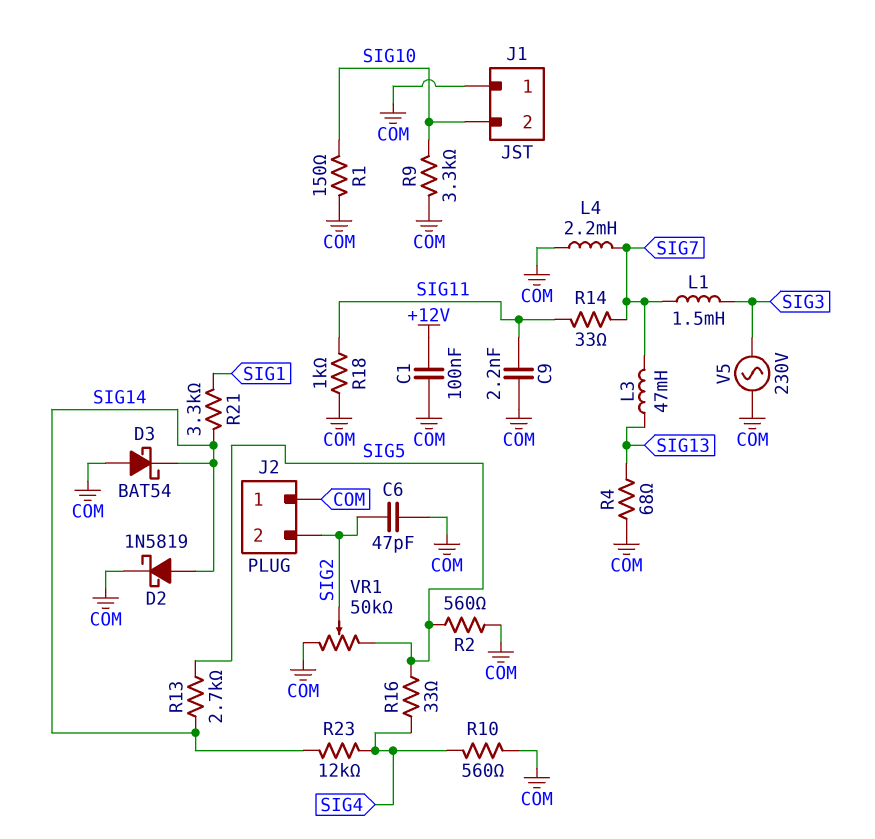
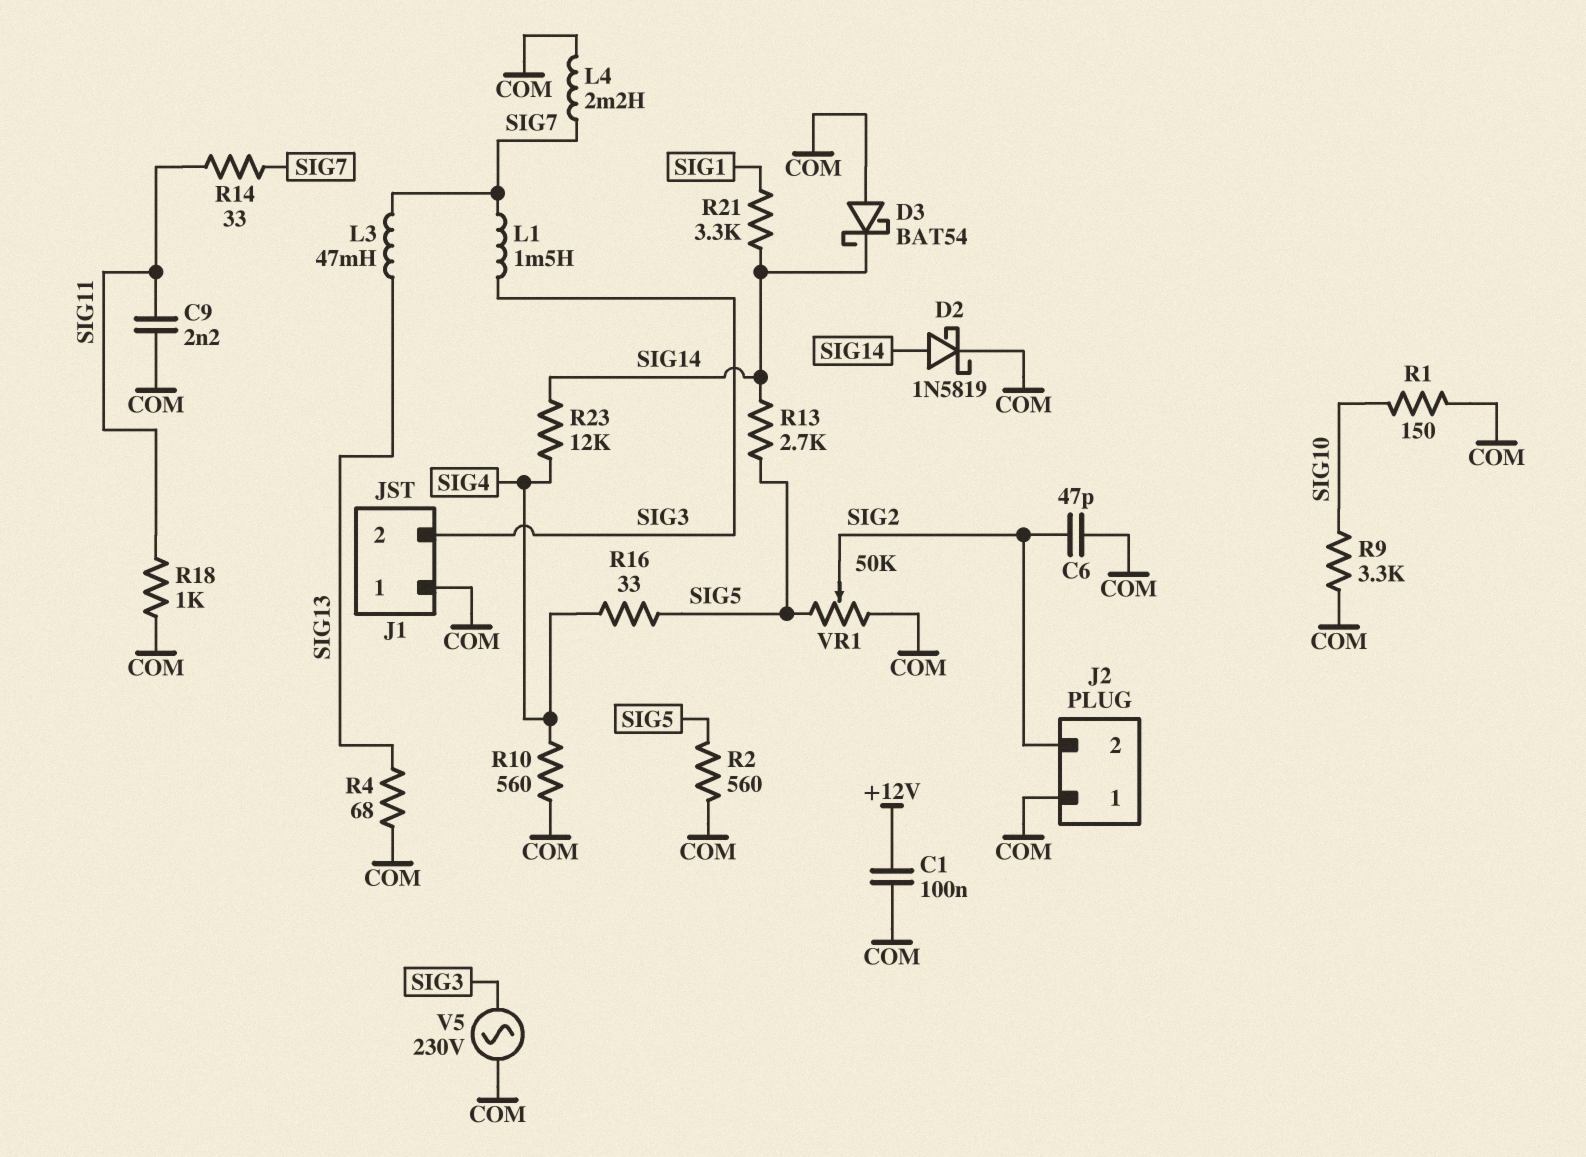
J1 pin 2: SIG10 -> SIG3

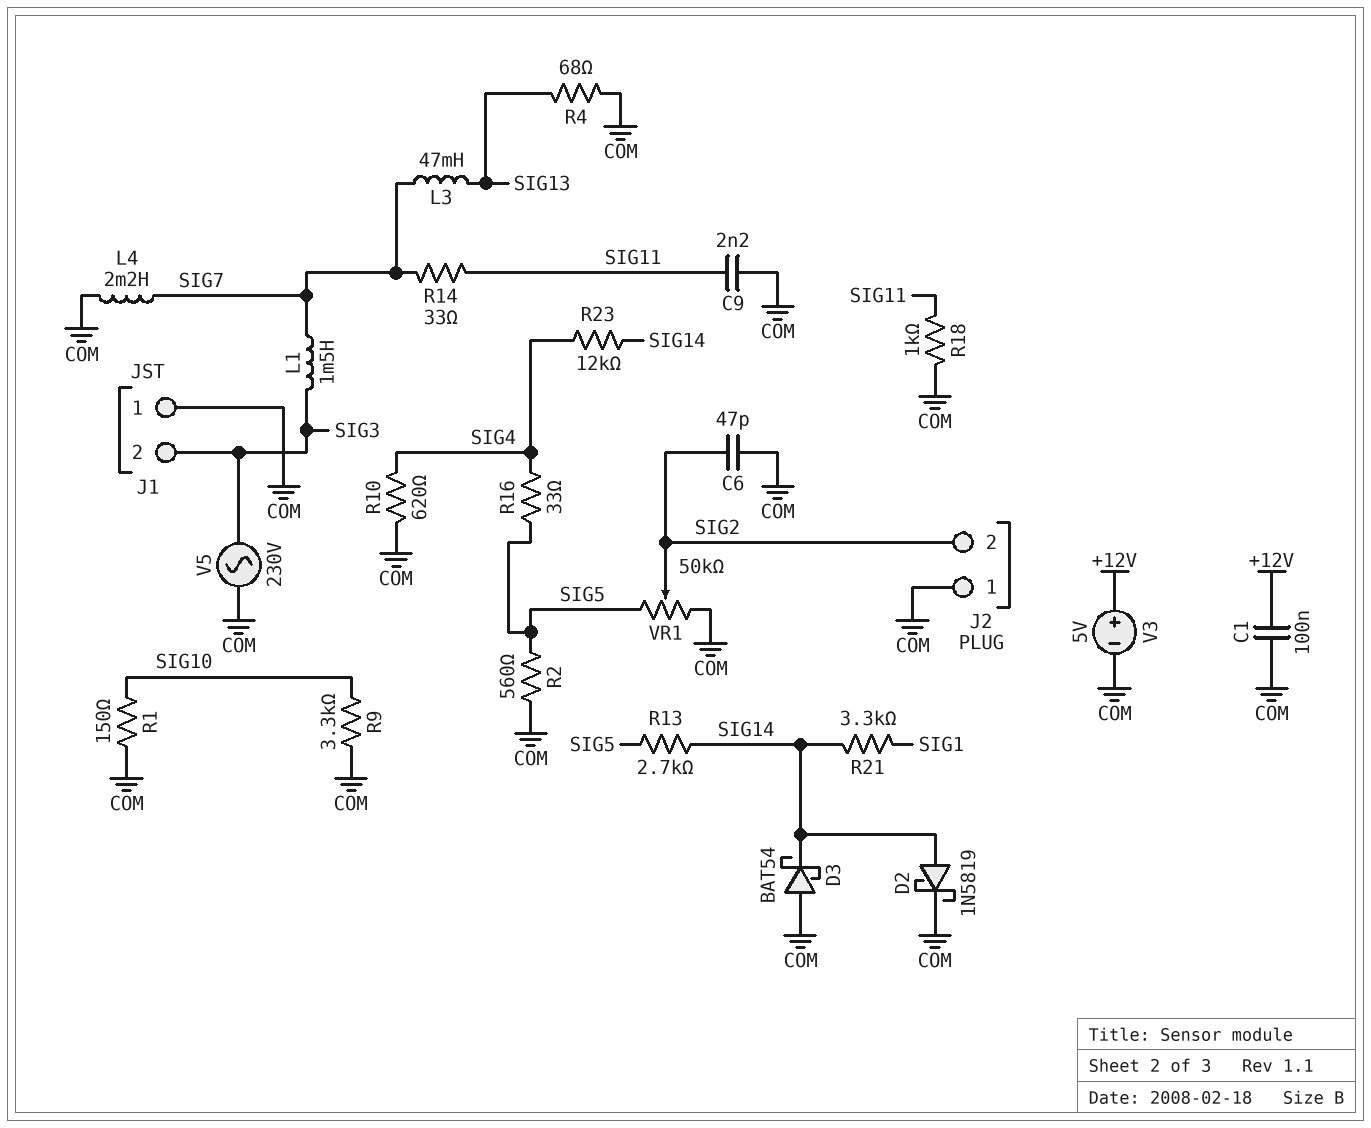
R10: 560 (COM, SIG4) -> 620 (COM, SIG4)
V3: none -> 5V (plus +12V, minus COM)

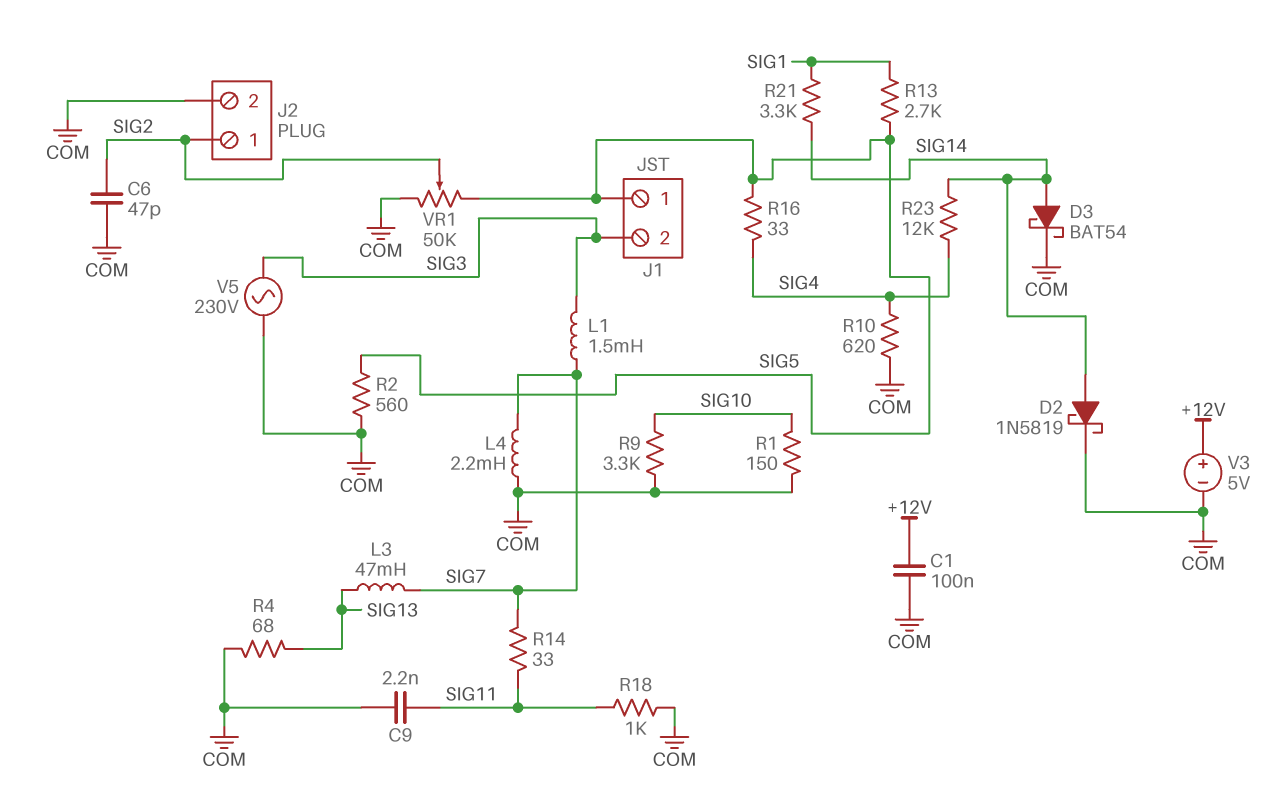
D3: schottky BAT54 (A COM, K SIG14) -> schottky BAT54 (A SIG14, K COM)
J1 pin 1: COM -> SIG5
J2 pin 1: COM -> SIG2
J2 pin 2: SIG2 -> COM
R13: 2.7k (SIG5, SIG14) -> 2.7k (SIG1, SIG5)

